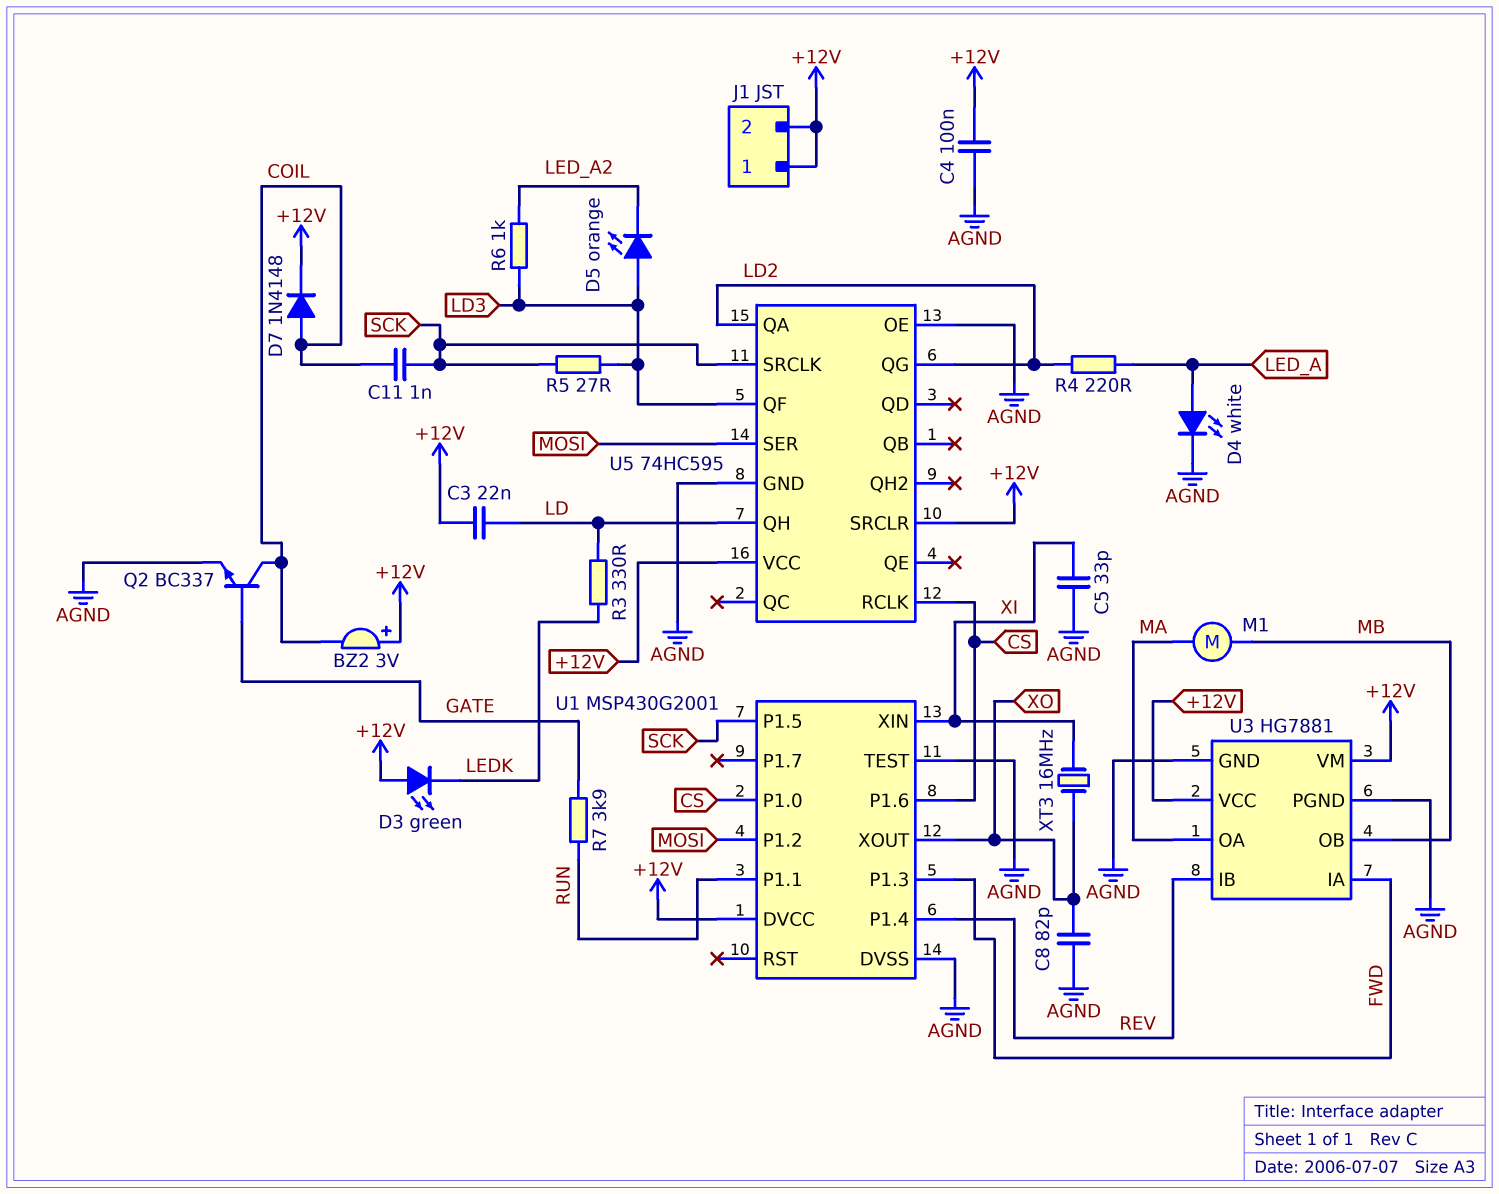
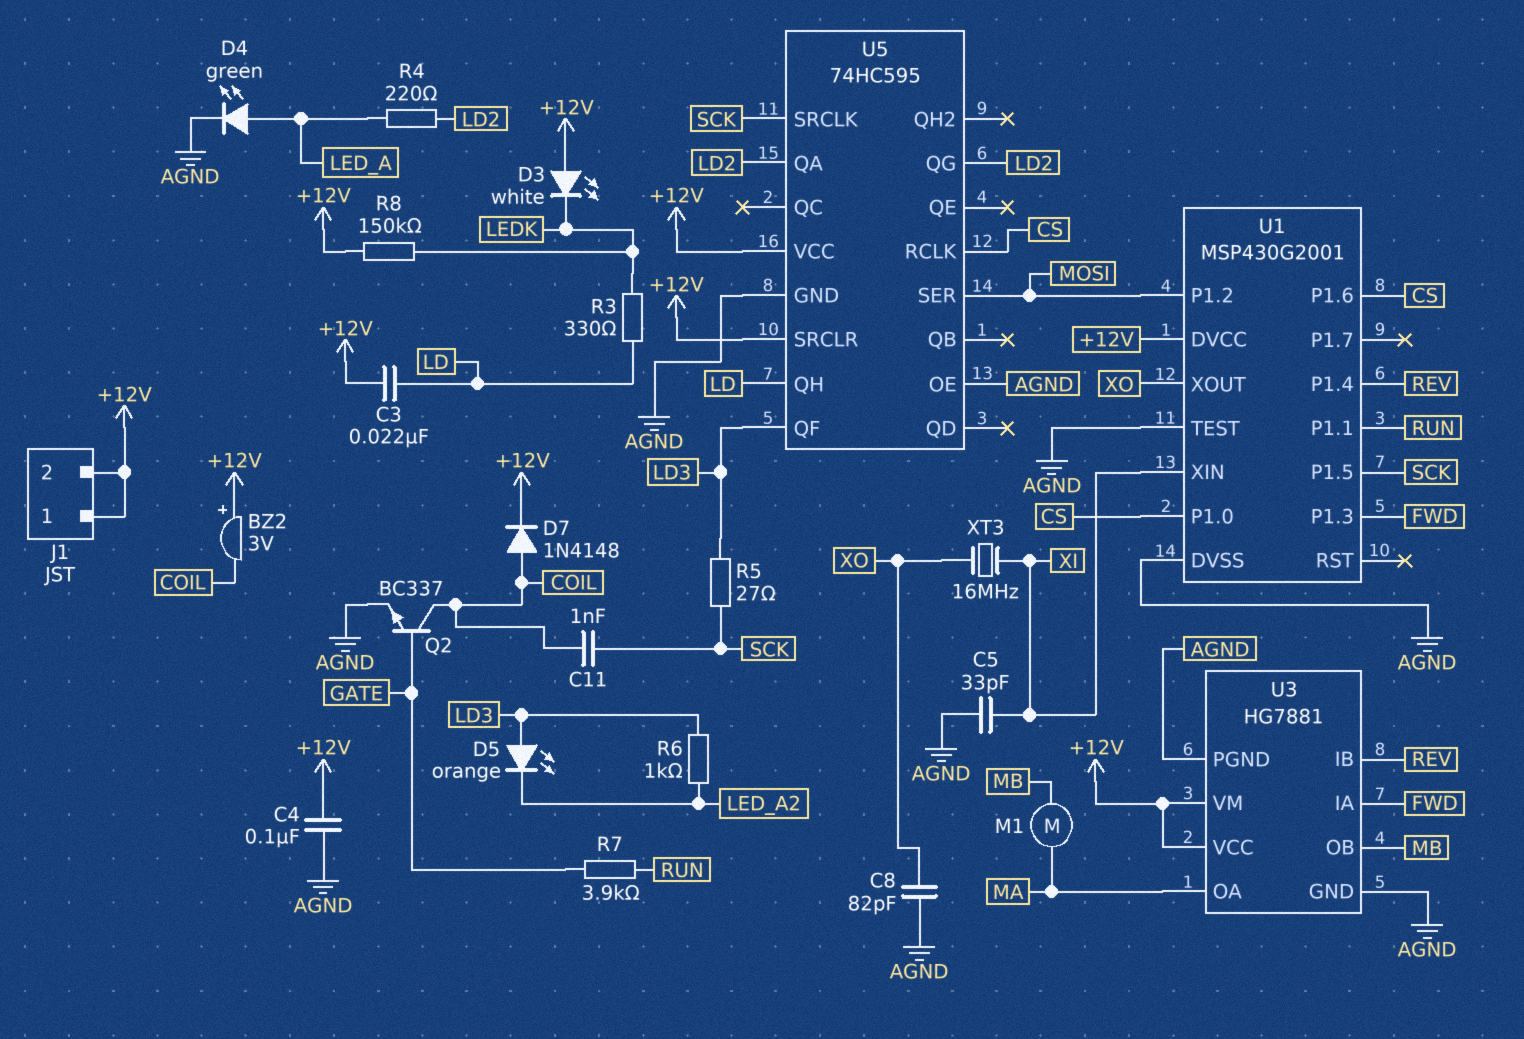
D3: LED green (A +12V, K LEDK) -> LED white (A +12V, K LEDK)
D4: LED white (A LED_A, K AGND) -> LED green (A LED_A, K AGND)
R8: none -> 150k (+12V, LEDK)

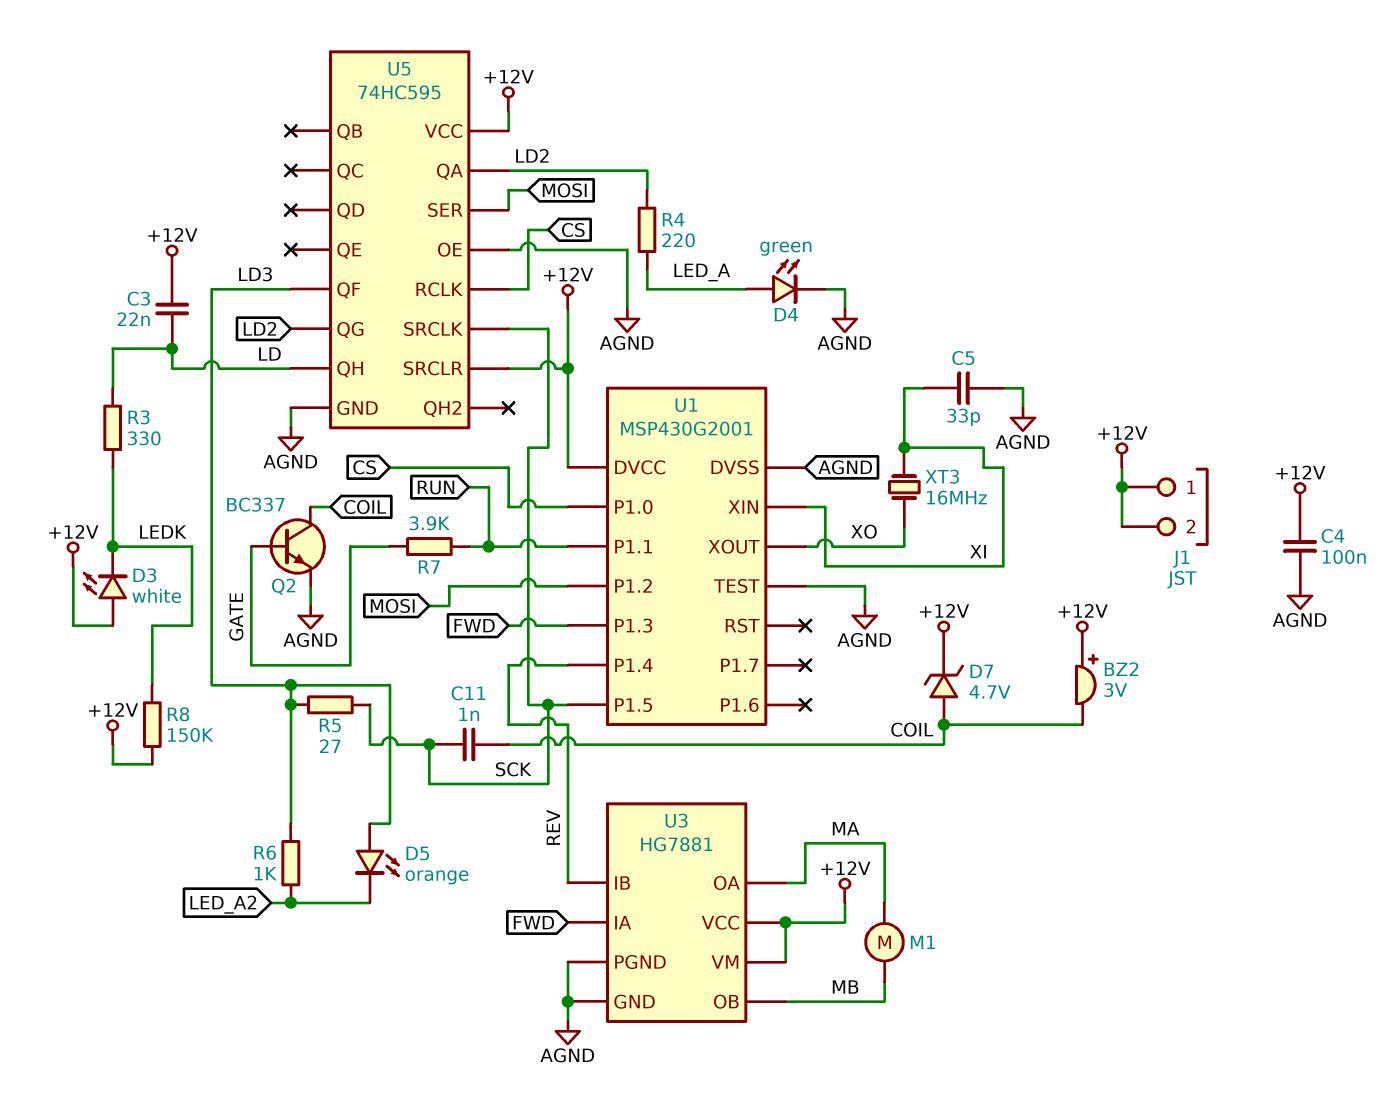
C8: 82pF (AGND, XO) -> none
D7: diode 1N4148 (A COIL, K +12V) -> zener 4.7V (A COIL, K +12V)
U1 pin P1.6: CS -> none

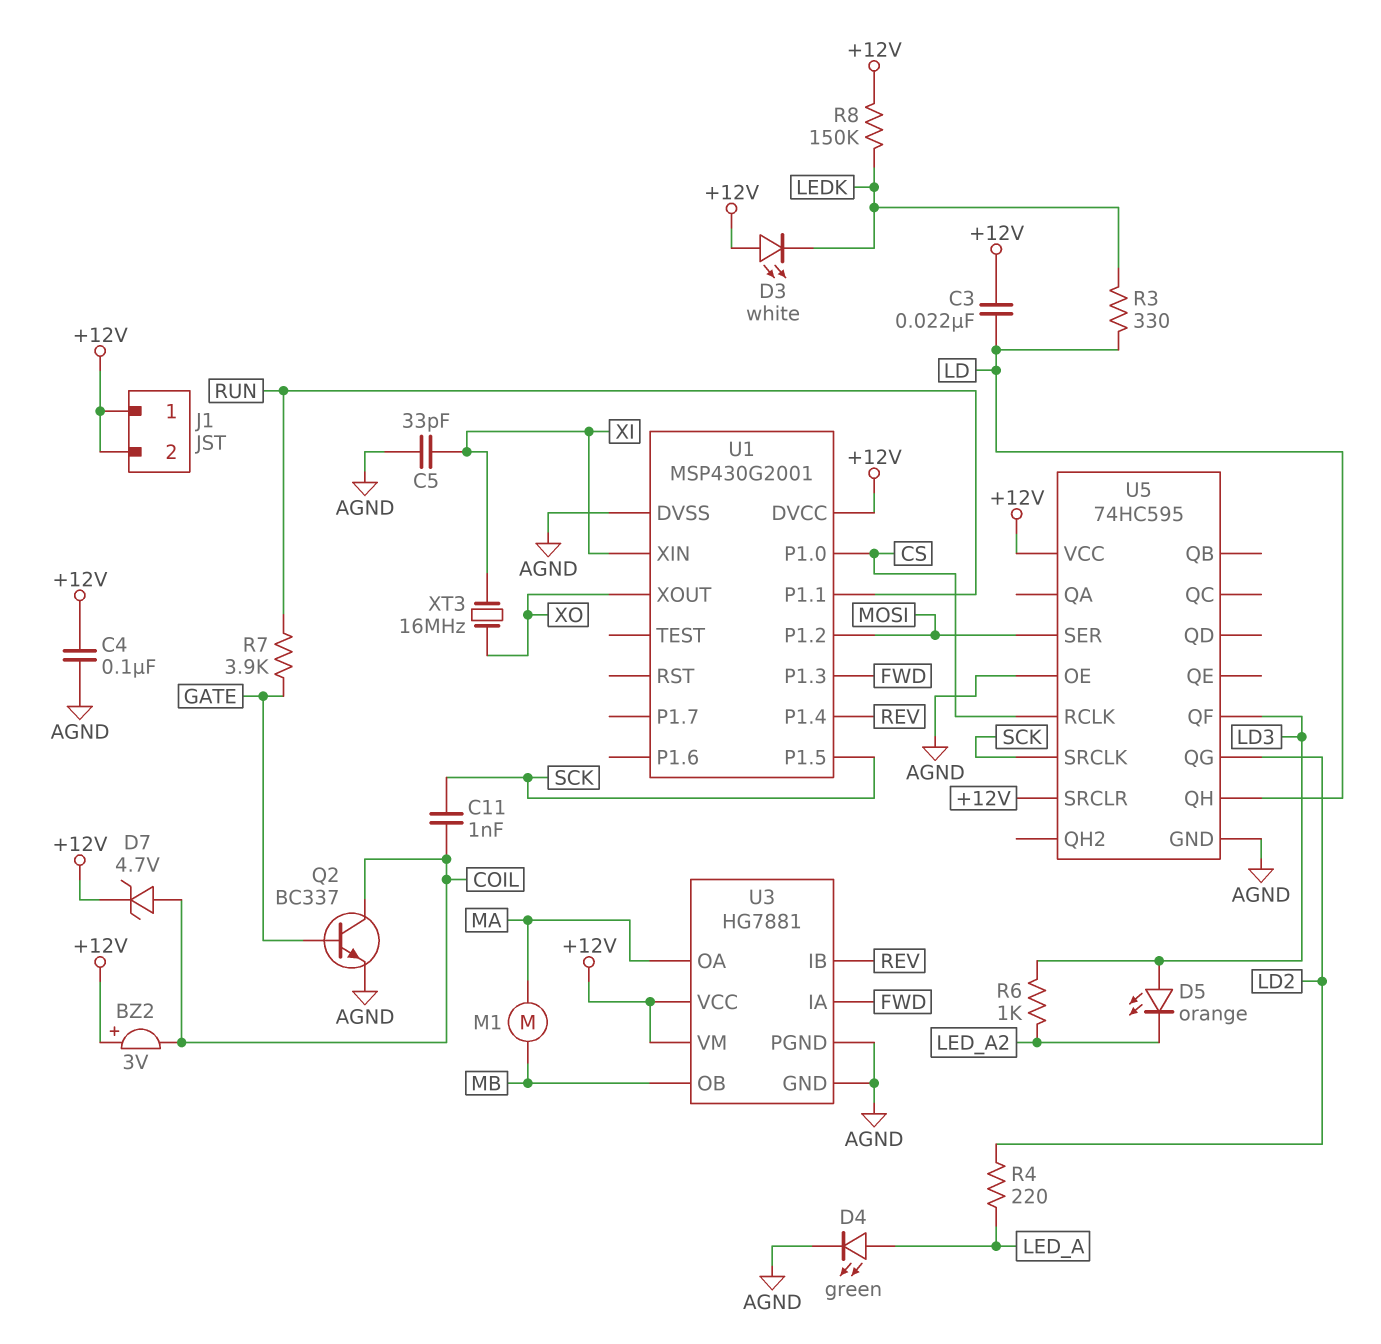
R5: 27 (LD3, SCK) -> none
U1 pin TEST: AGND -> none
U5 pin QA: LD2 -> none

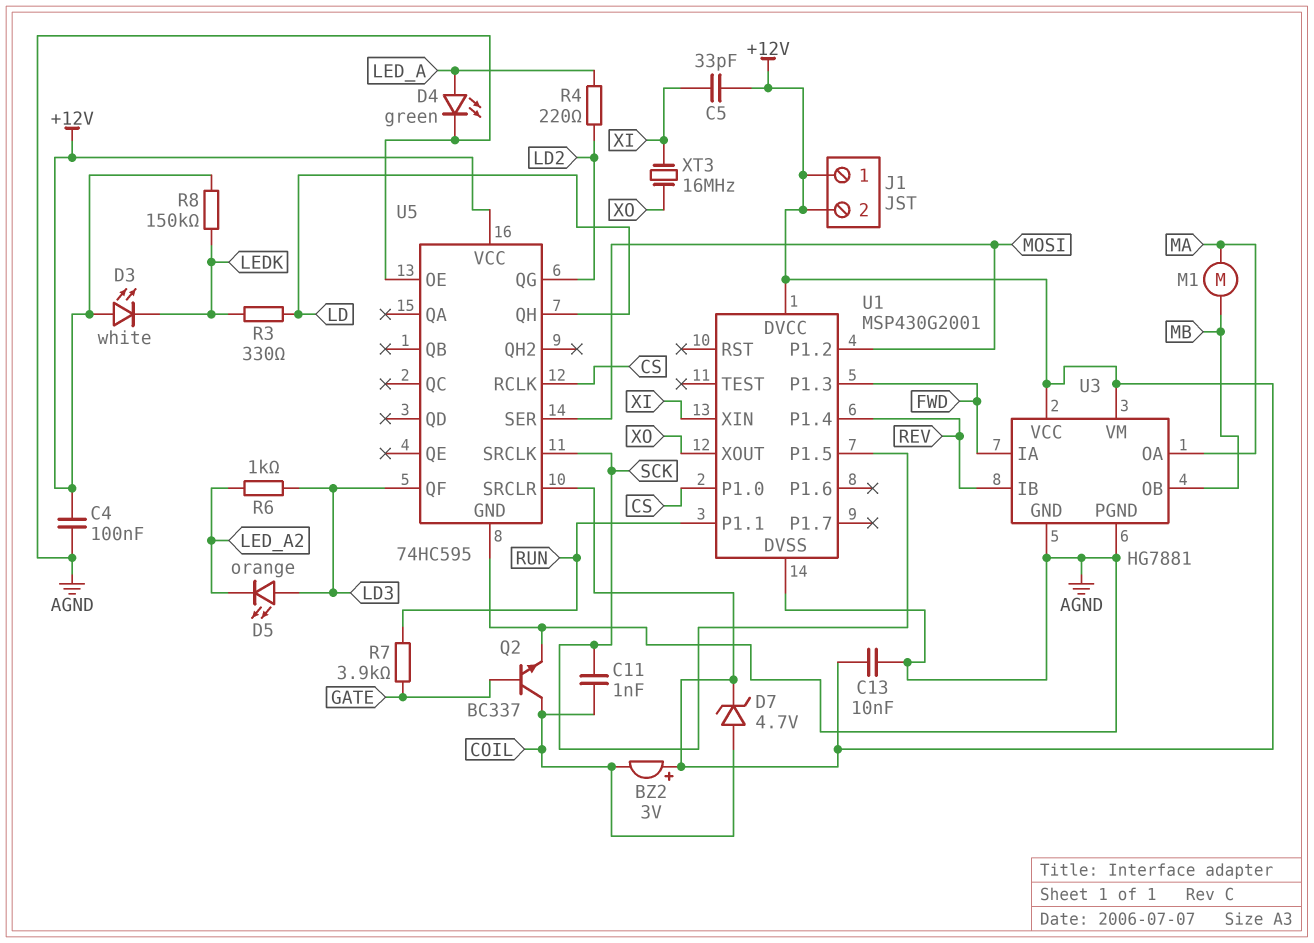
C3: 22nF (+12V, LD) -> none
C5: 33pF (AGND, XI) -> 33pF (+12V, XI)
C13: none -> 10nF (+12V, AGND)

